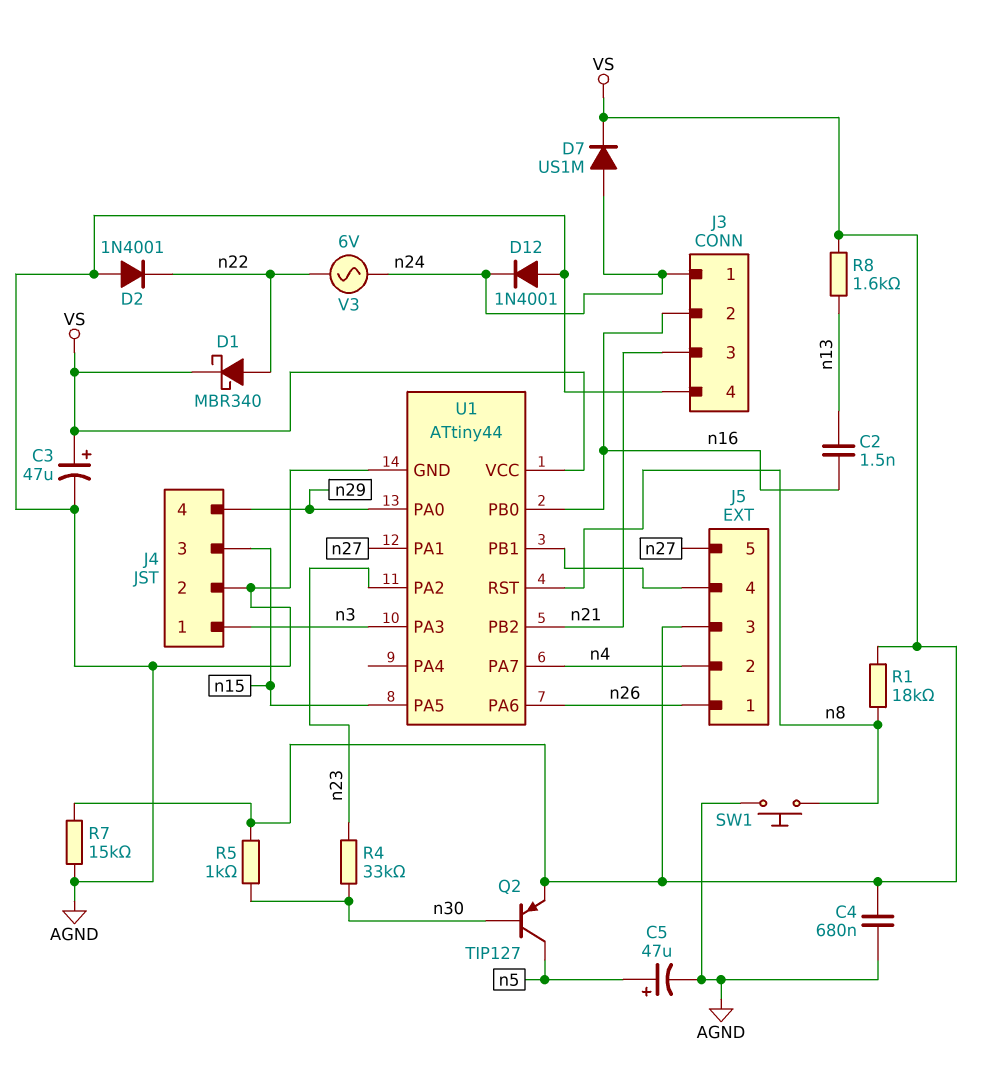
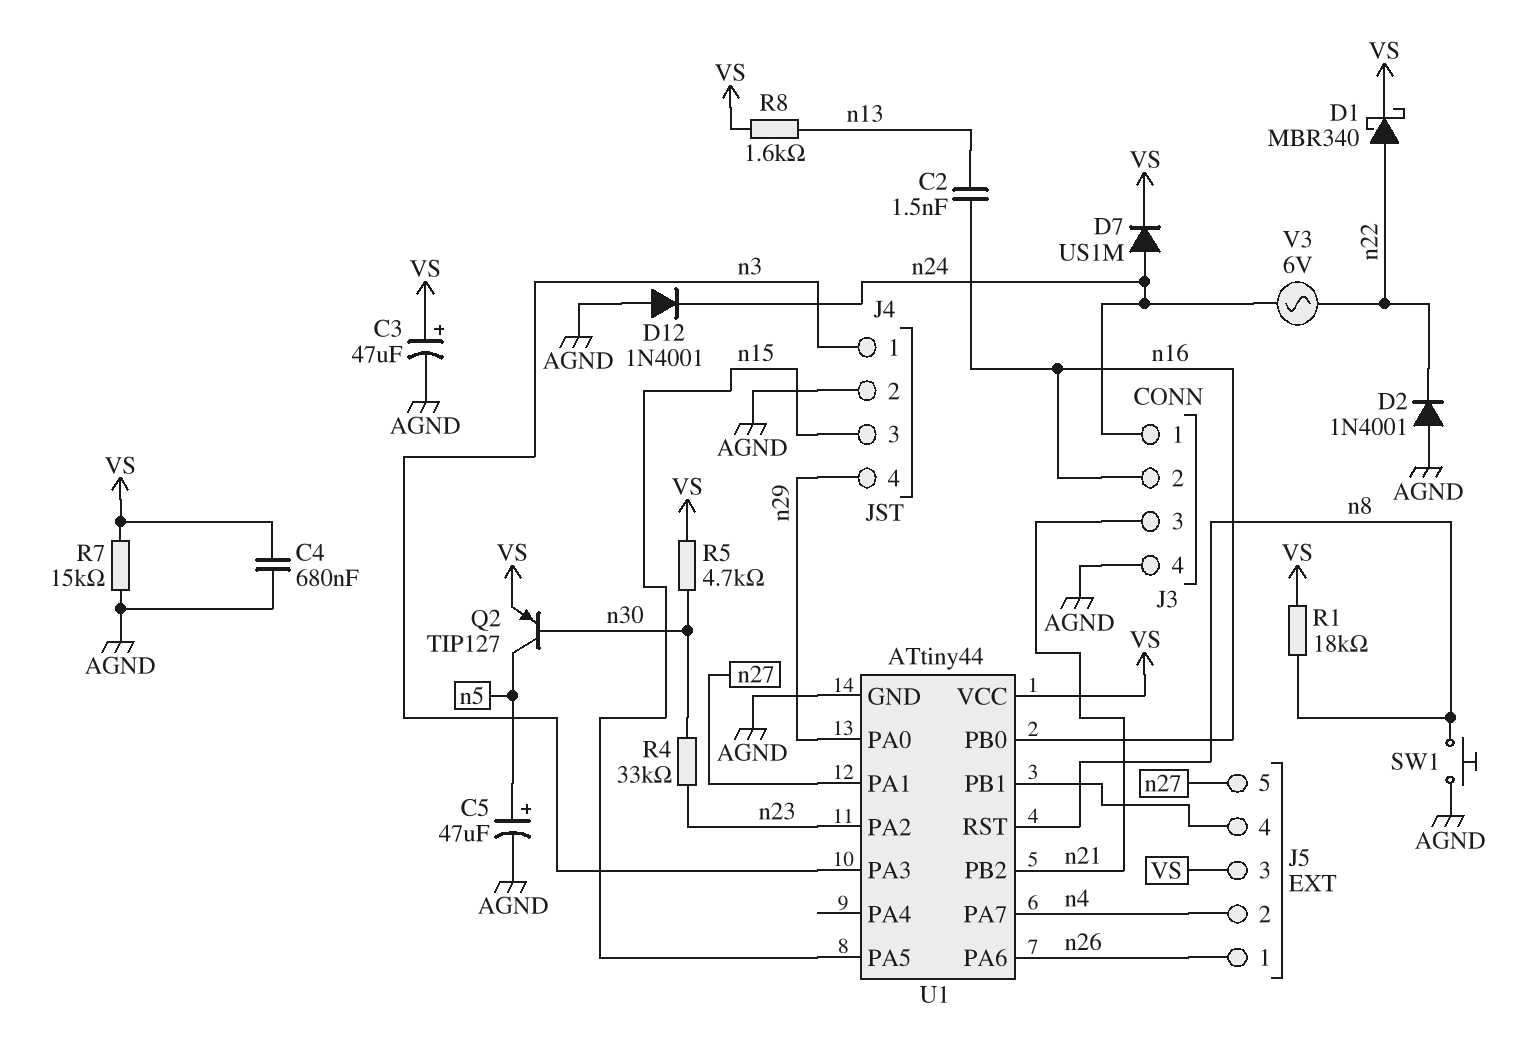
R5: 1k (VS, n30) -> 4.7k (VS, n30)

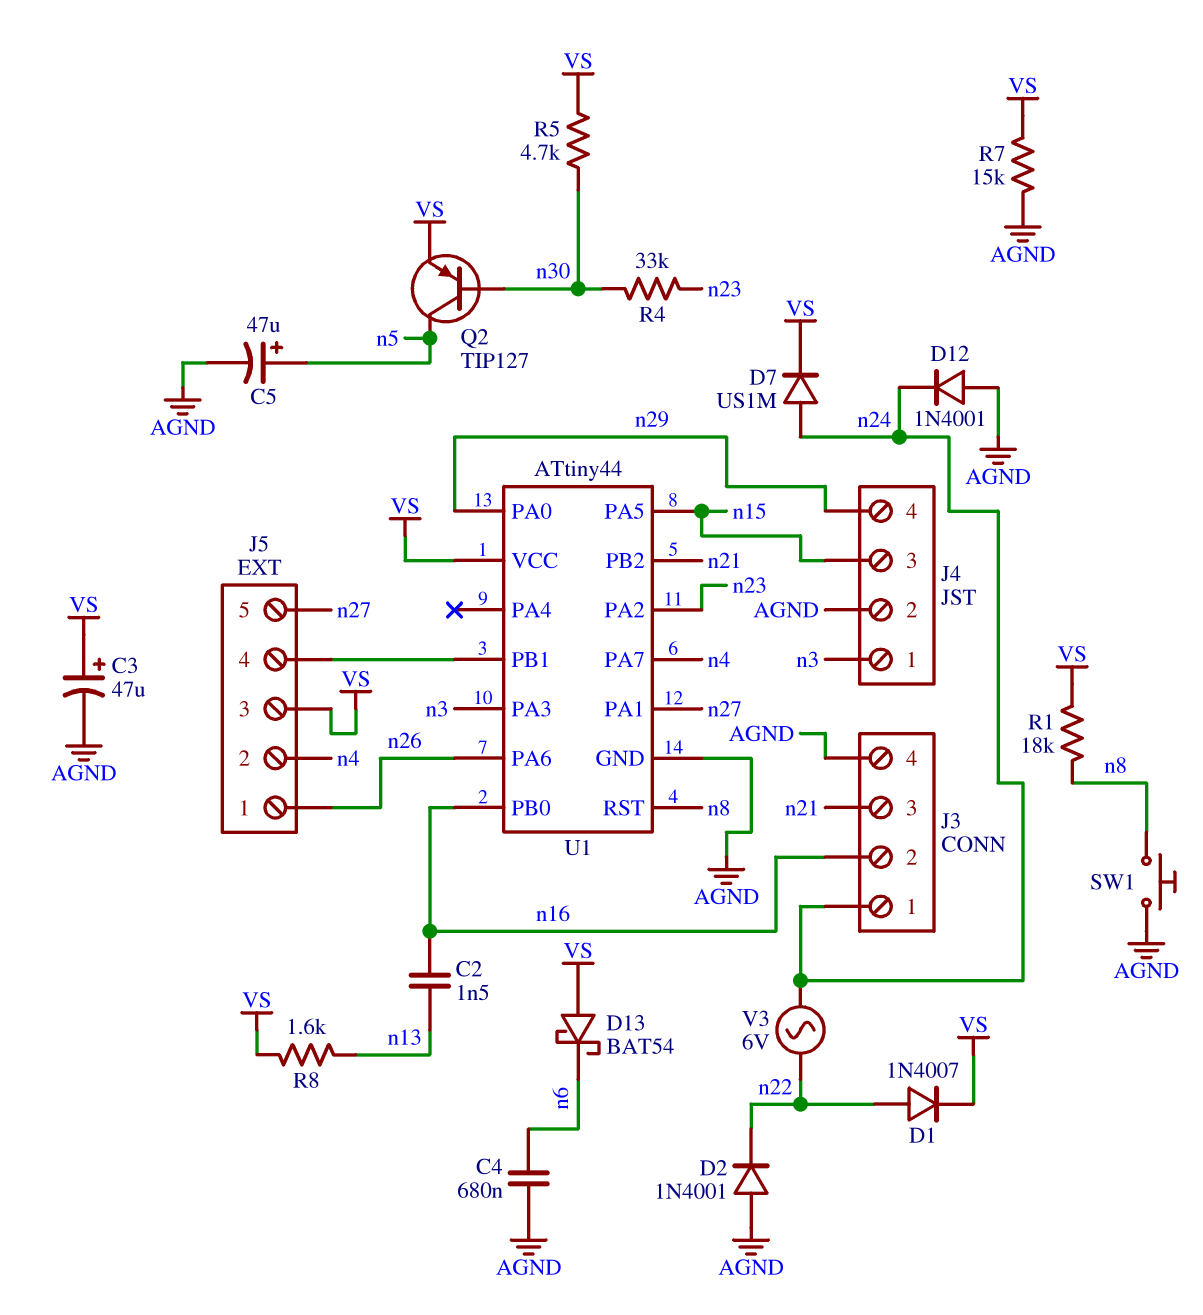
C4: 680nF (AGND, VS) -> 680nF (AGND, n6)
D1: schottky MBR340 (A n22, K VS) -> diode 1N4007 (A n22, K VS)
D13: none -> schottky BAT54 (A VS, K n6)

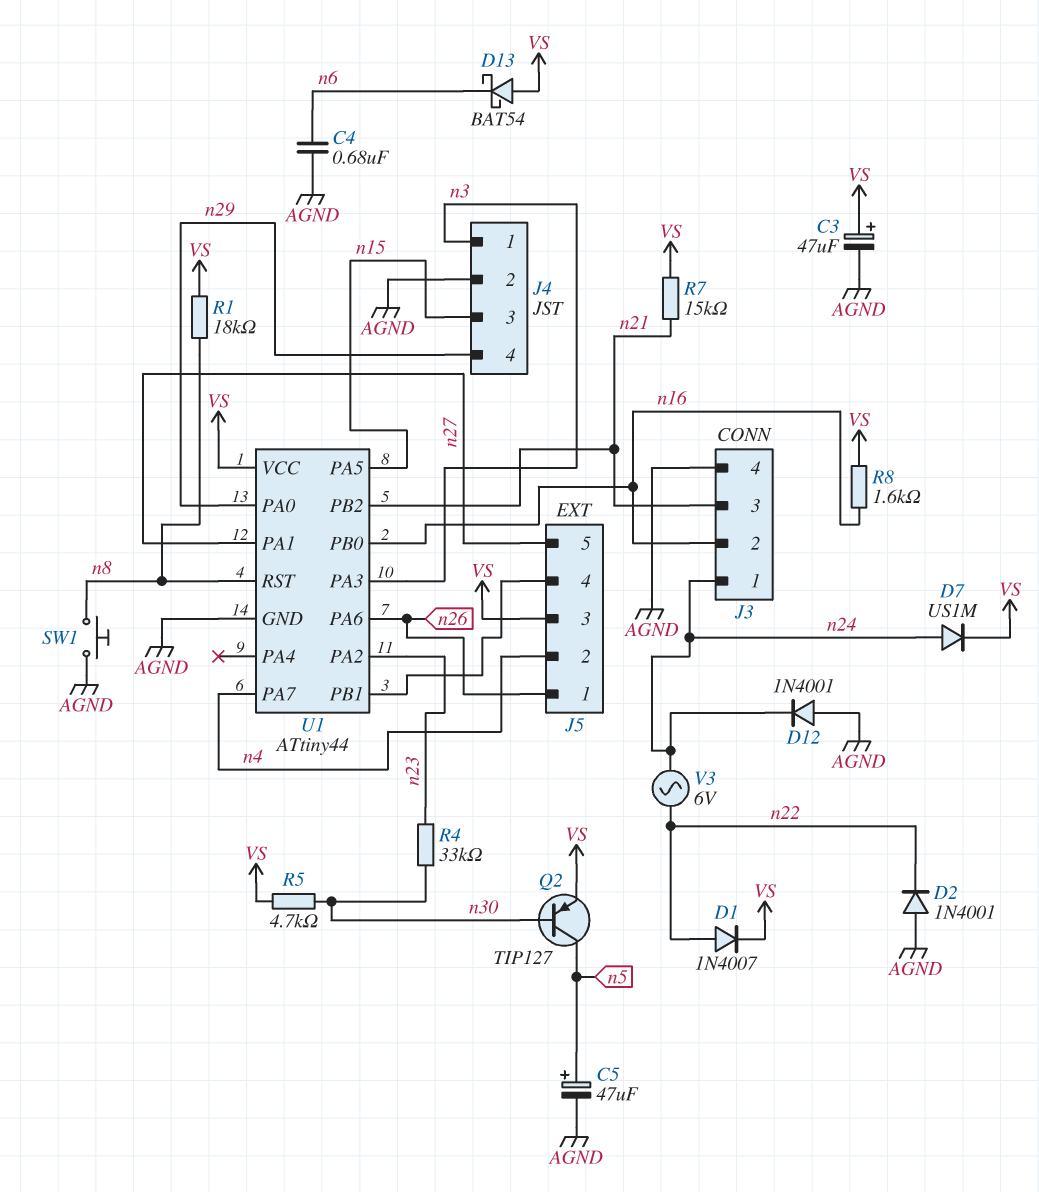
C2: 1.5nF (n13, n16) -> none
R7: 15k (AGND, VS) -> 15k (VS, n21)
R8: 1.6k (VS, n13) -> 1.6k (VS, n16)

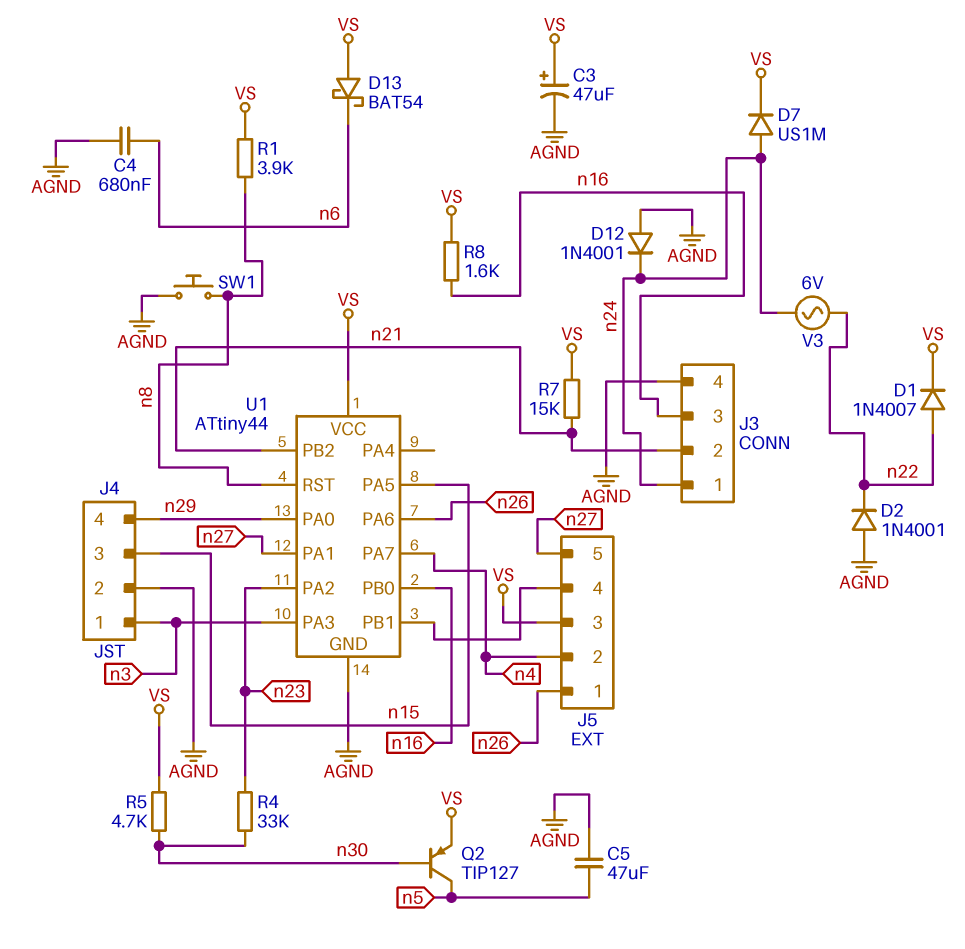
C5: 47uF (plus n5, minus AGND) -> 47uF (AGND, n5)
J3 pin 2: n16 -> n21
J3 pin 3: n21 -> n16
R1: 18k (VS, n8) -> 3.9k (VS, n8)

